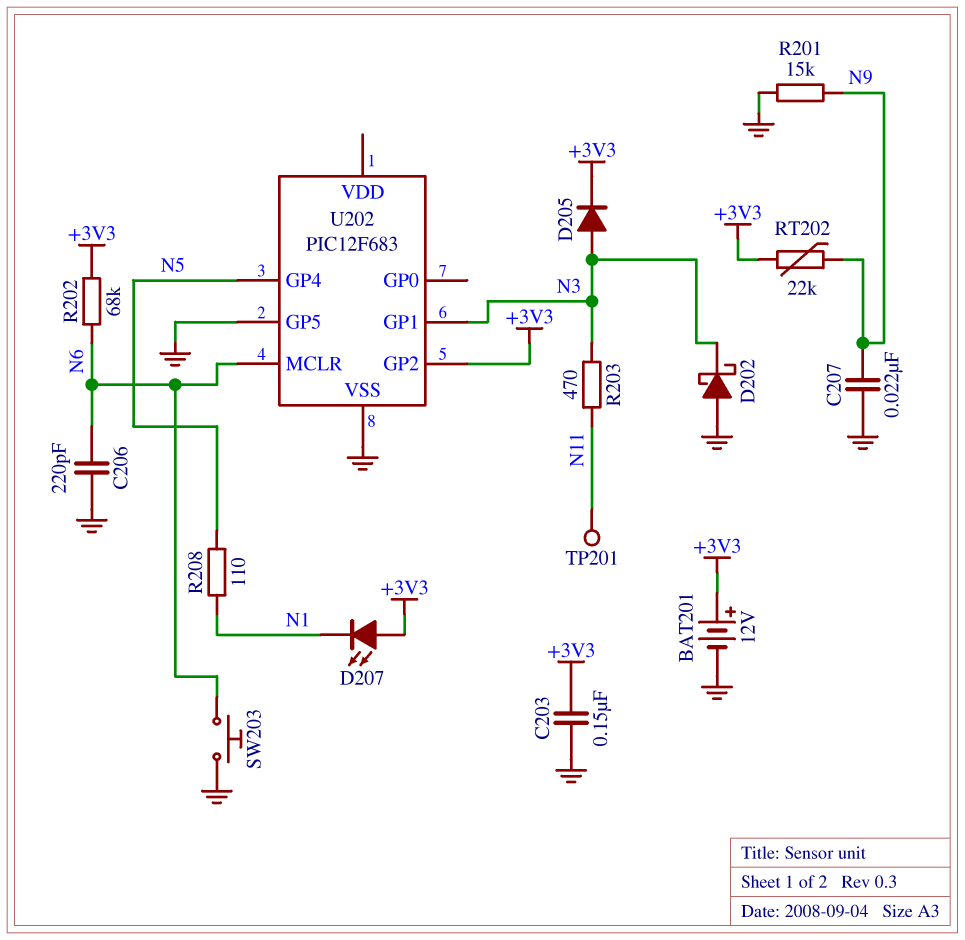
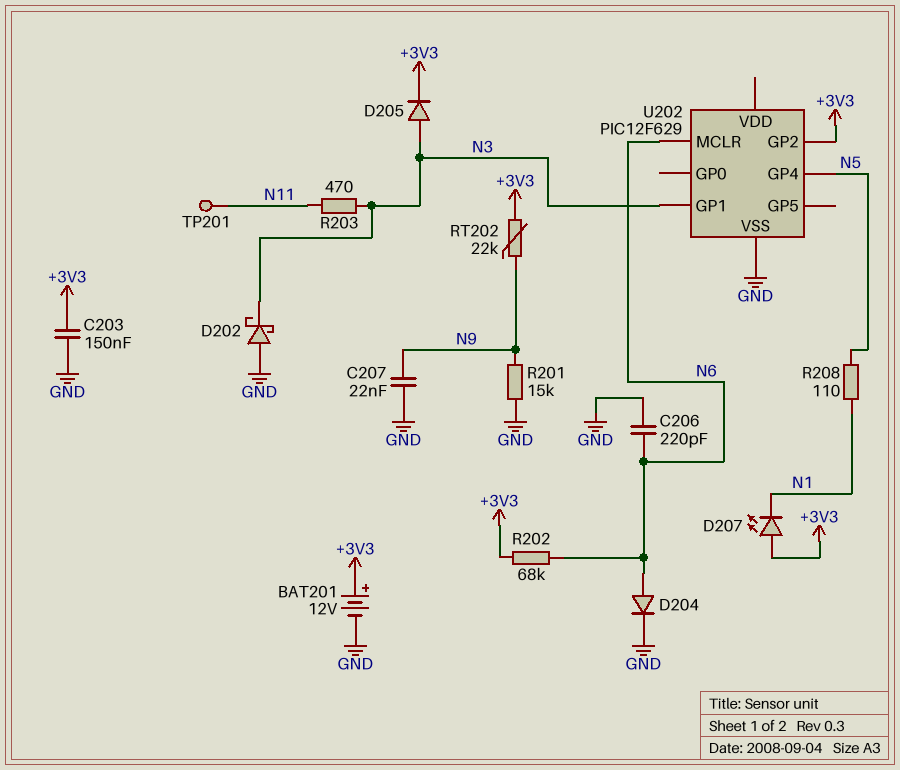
D204: none -> diode (A N6, K GND)
SW203: button (GND, N6) -> none
U202: PIC12F683 -> PIC12F629
U202 pin GP5: GND -> none

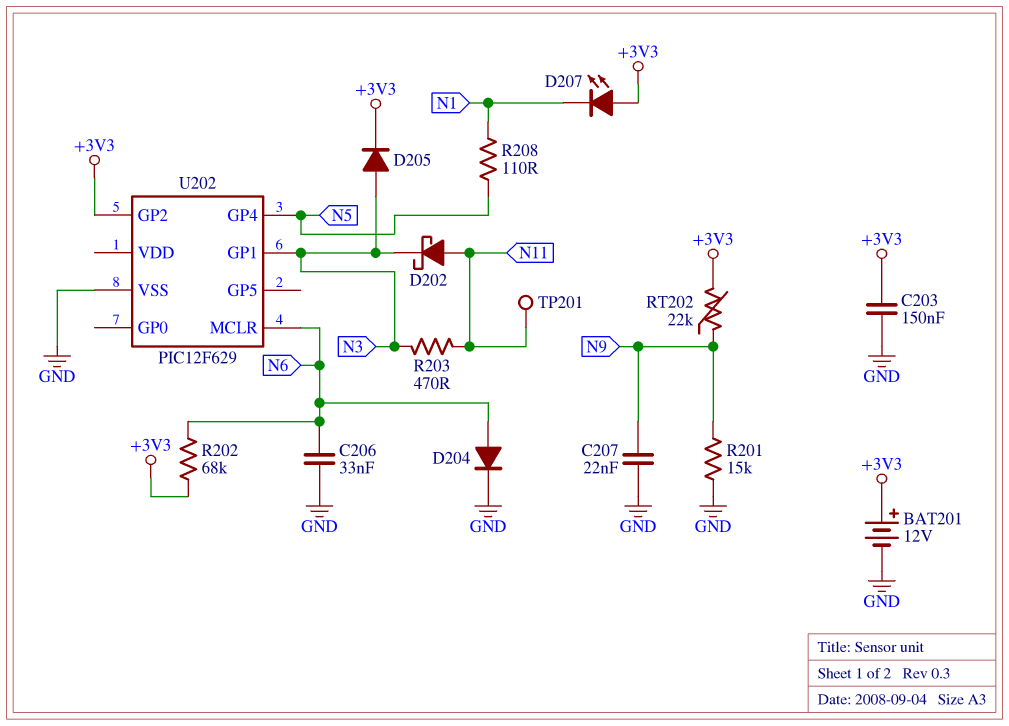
C206: 220pF (GND, N6) -> 33nF (GND, N6)
D202: schottky (A GND, K N3) -> schottky (A N11, K N3)

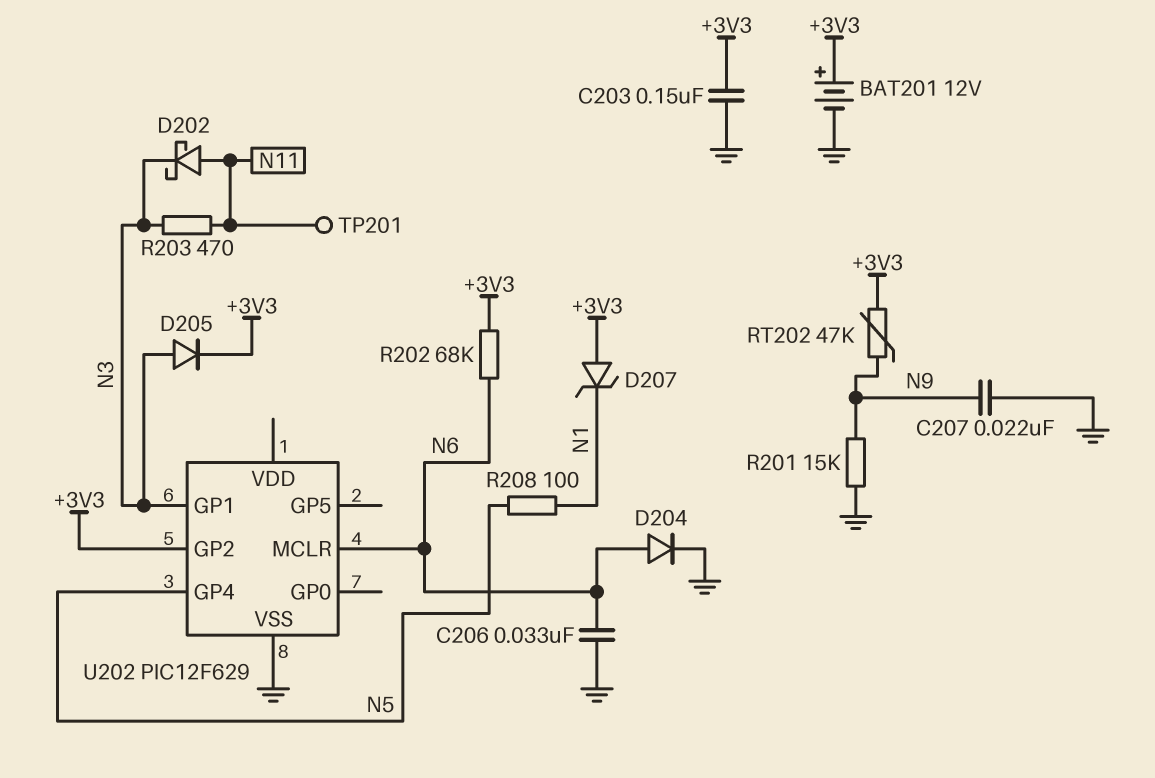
D207: LED (A +3V3, K N1) -> zener (A +3V3, K N1)
R208: 110 (N1, N5) -> 100 (N1, N5)
RT202: 22k (+3V3, N9) -> 47k (+3V3, N9)

